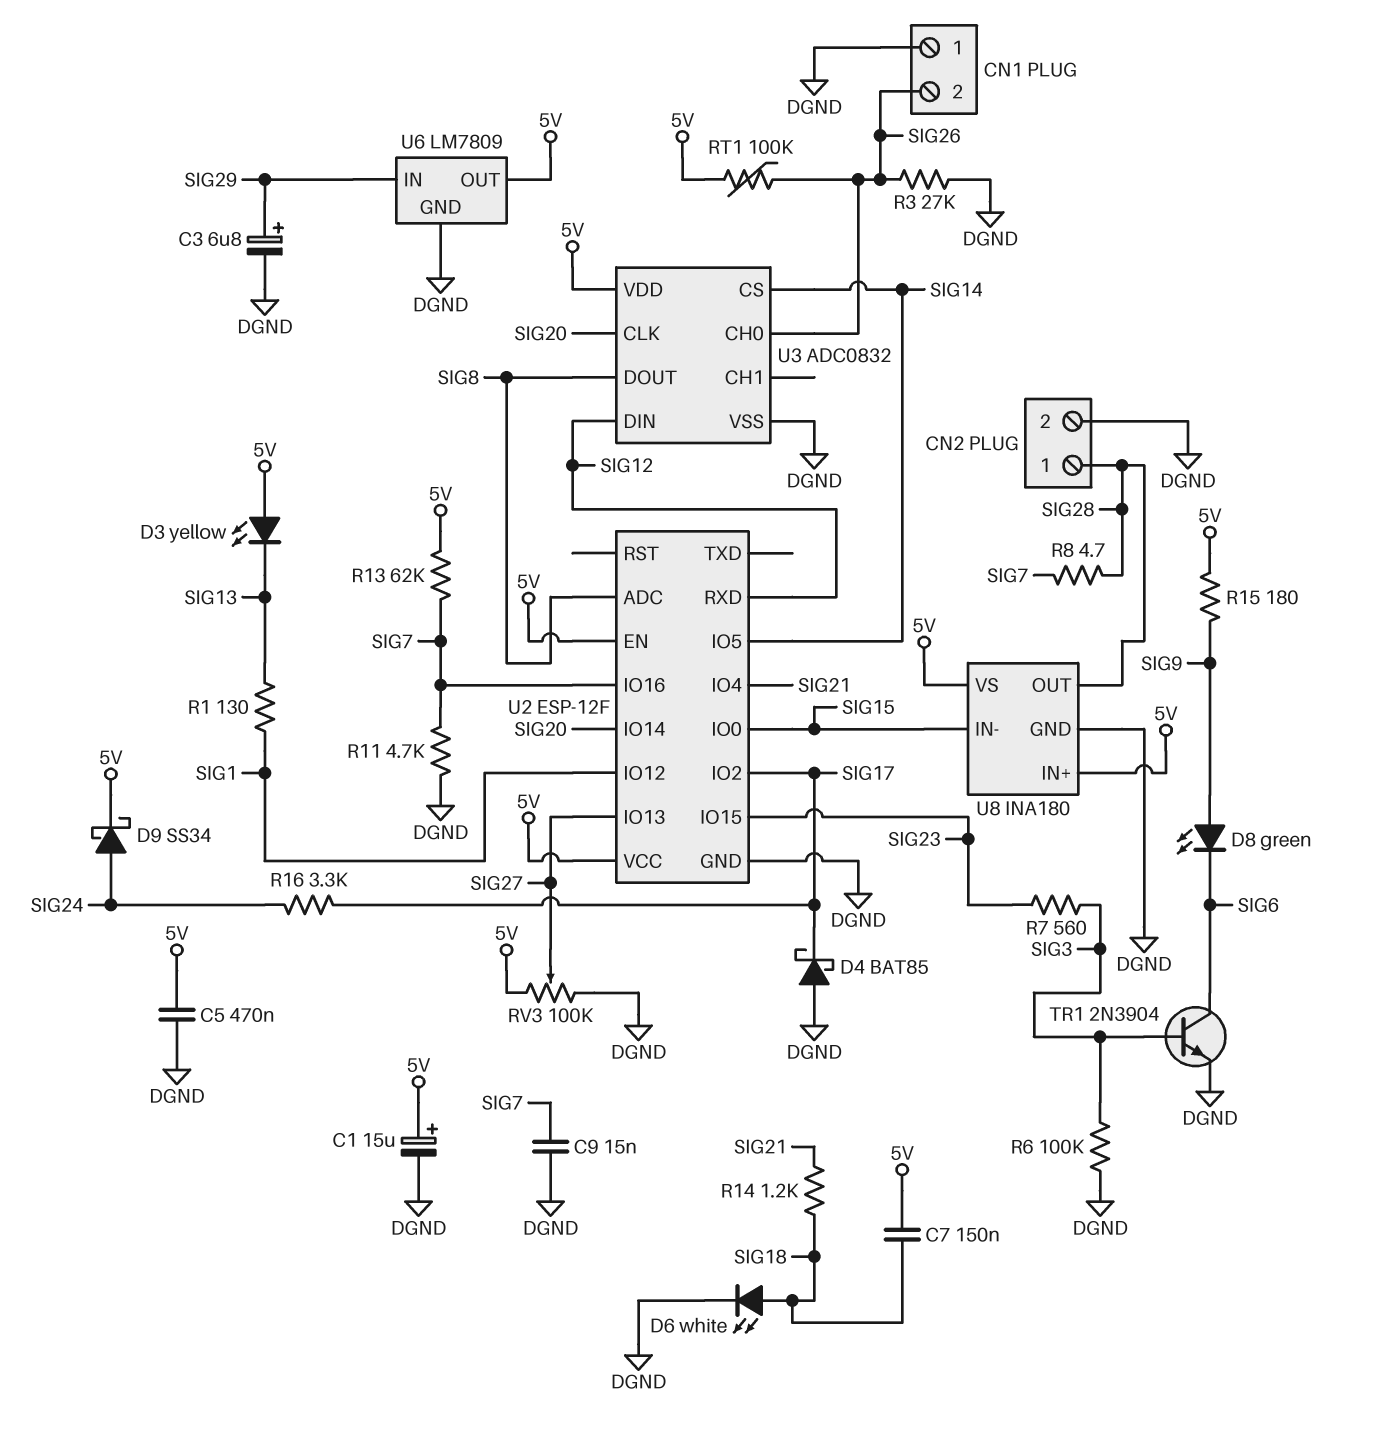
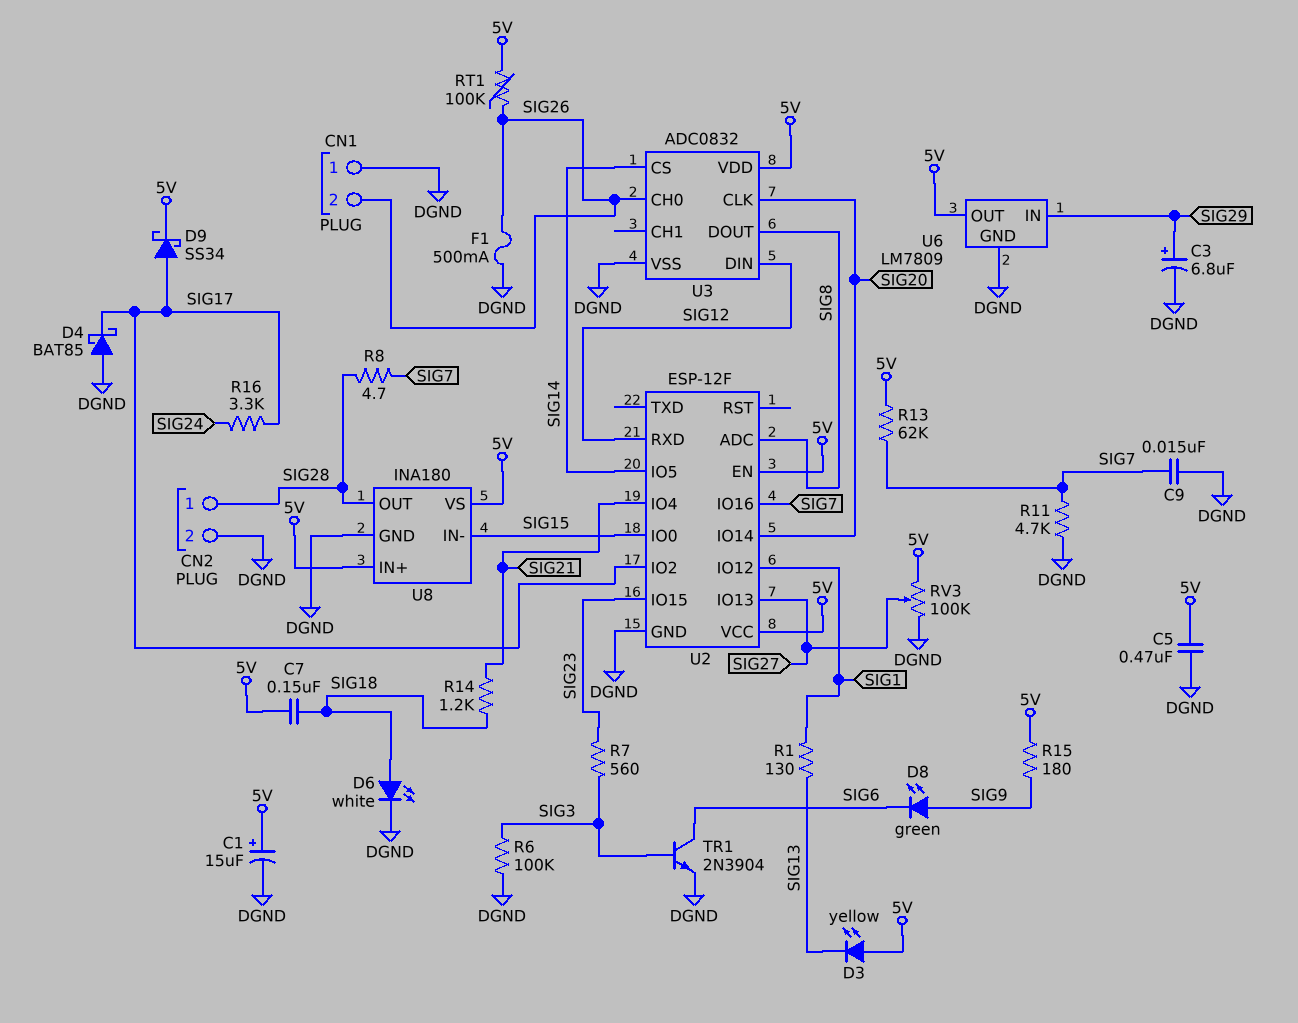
D9: schottky SS34 (A SIG24, K 5V) -> schottky SS34 (A SIG17, K 5V)
F1: none -> 500mA (DGND, SIG26)
R3: 27k (DGND, SIG26) -> none

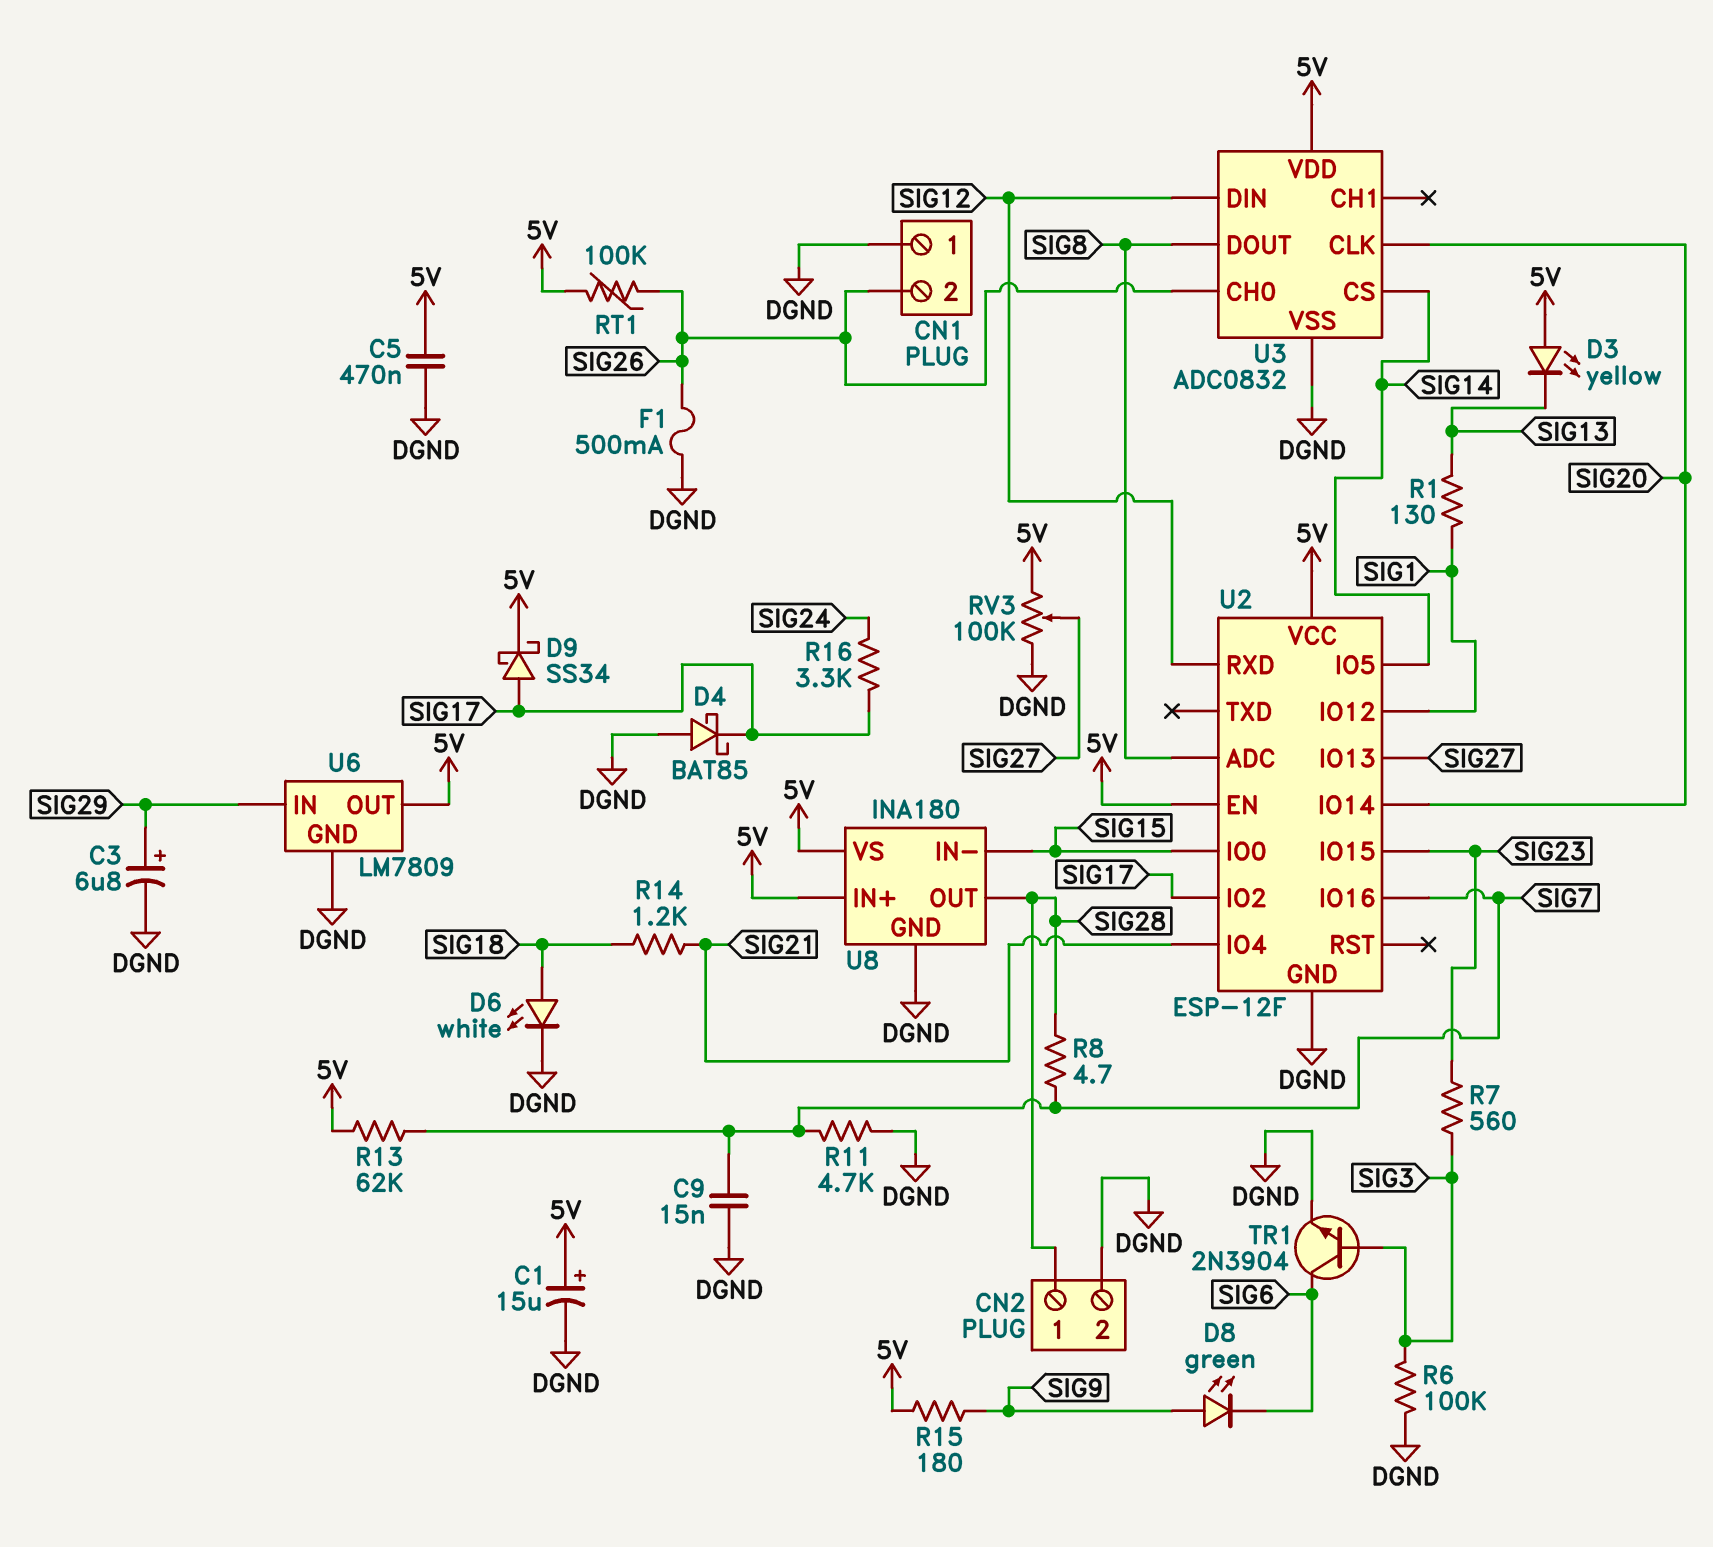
C7: 150nF (5V, SIG18) -> none

